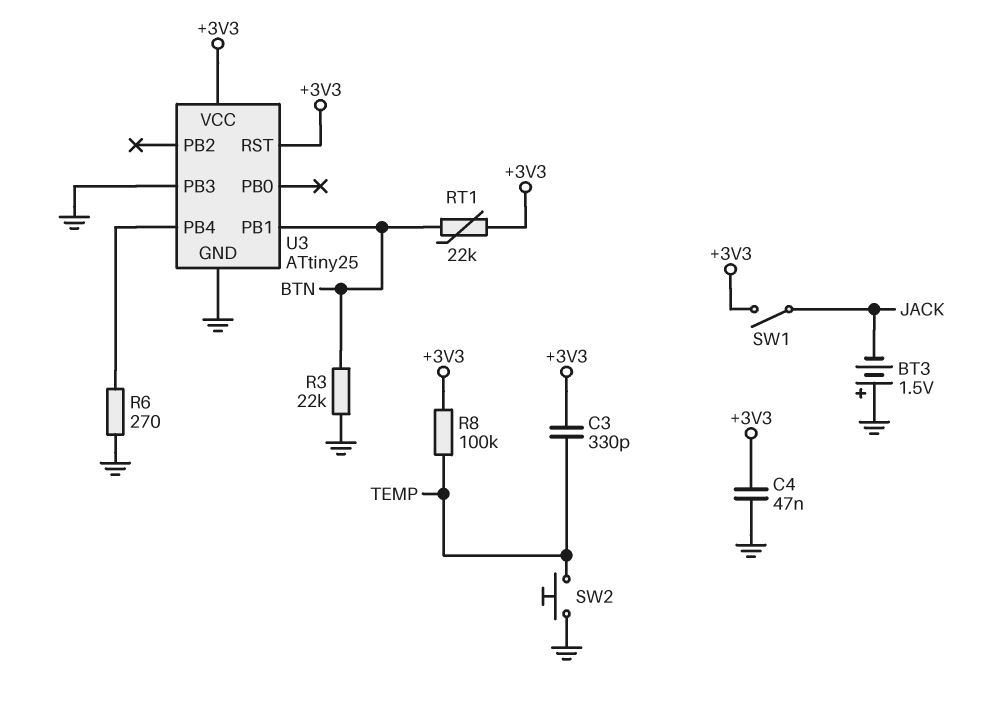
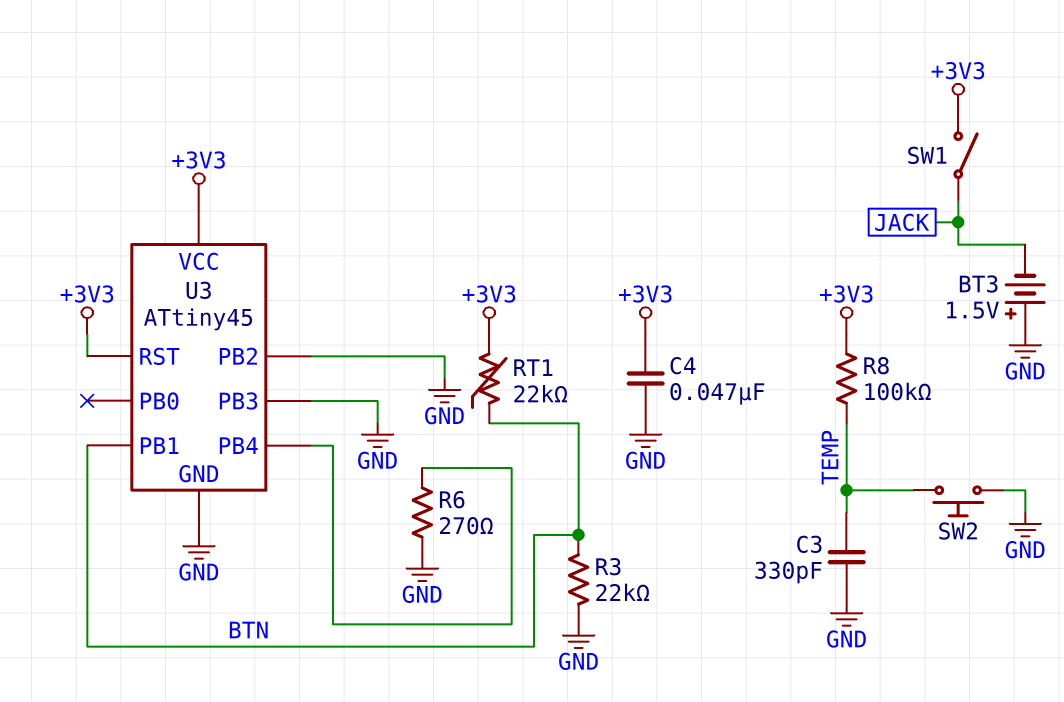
C3: 330pF (+3V3, TEMP) -> 330pF (GND, TEMP)
U3: ATtiny25 -> ATtiny45
U3 pin PB2: none -> GND

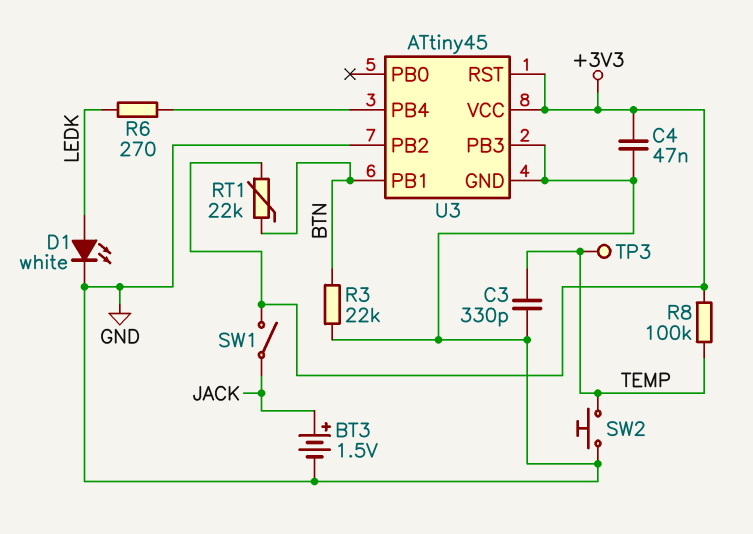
BT3: 1.5V (plus GND, minus JACK) -> 1.5V (plus JACK, minus GND)
D1: none -> LED white (A LEDK, K GND)
R6: 270 (GND, U3/PB4) -> 270 (LEDK, U3/PB4)
TP3: none -> test point (TEMP)

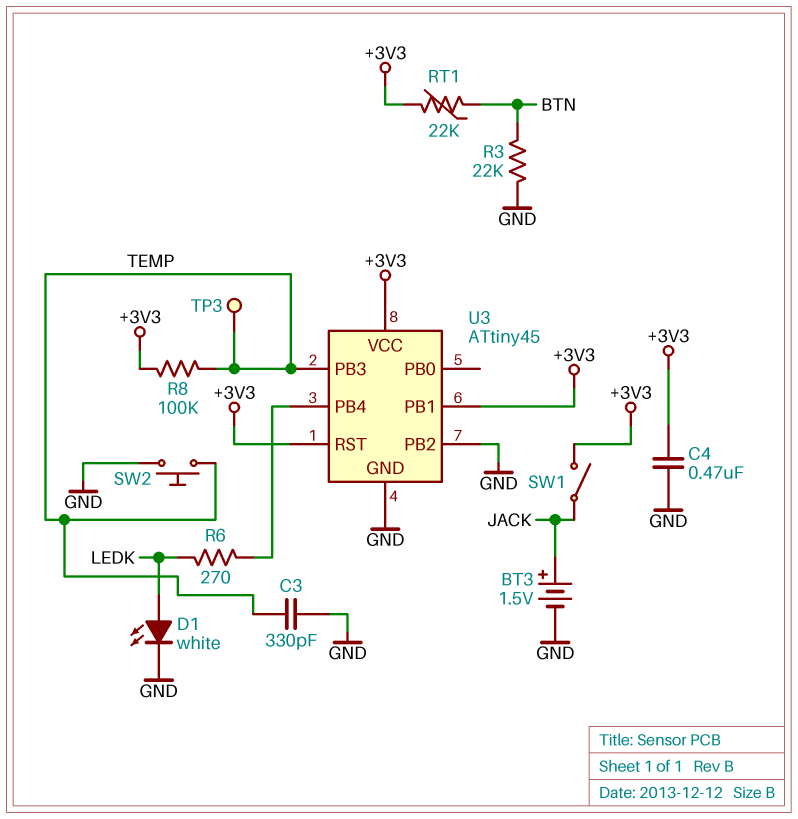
C4: 47nF (+3V3, GND) -> 470nF (+3V3, GND)
U3 pin PB1: BTN -> +3V3
U3 pin PB3: GND -> TEMP

